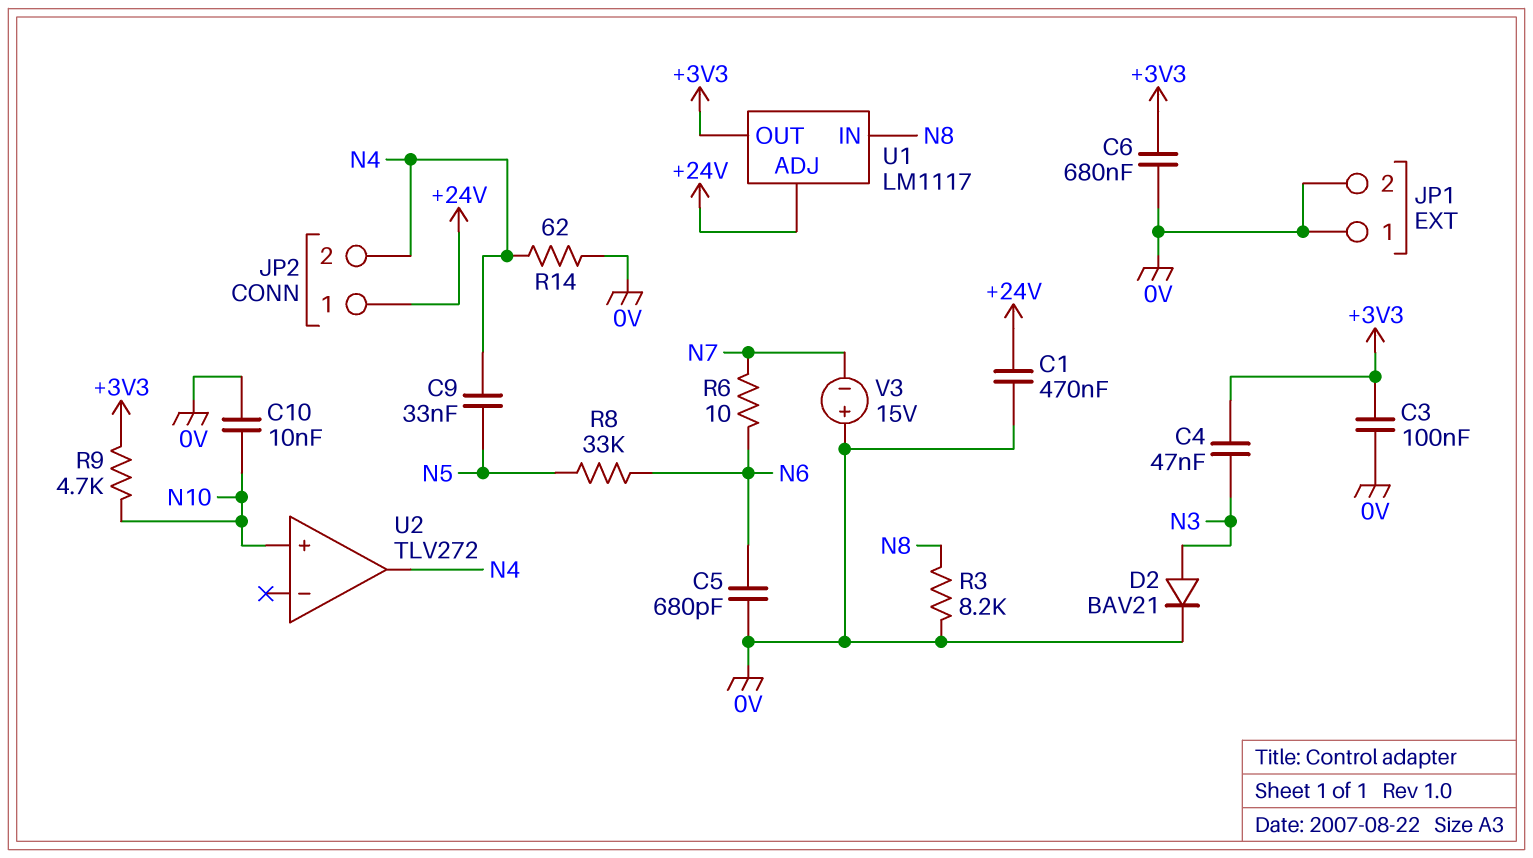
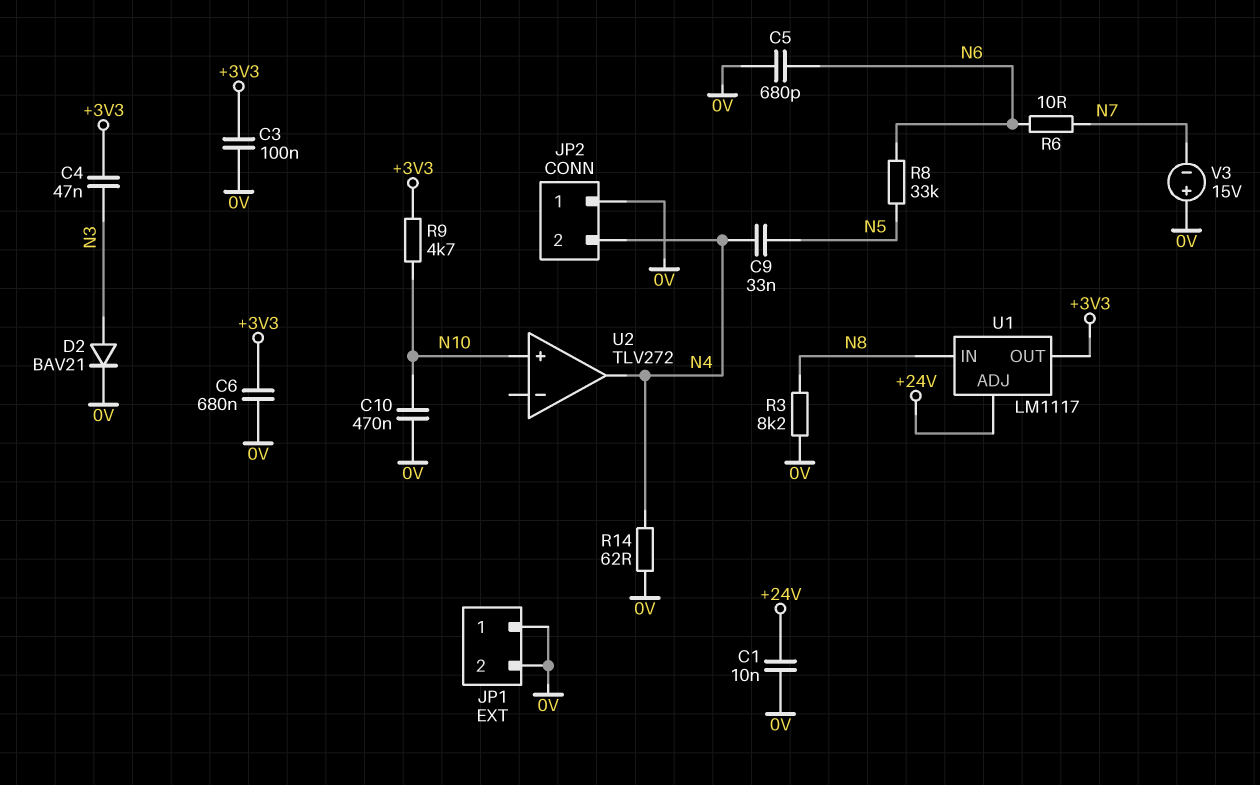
C1: 470nF (+24V, 0V) -> 10nF (+24V, 0V)
C10: 10nF (0V, N10) -> 470nF (0V, N10)
JP2 pin 1: +24V -> 0V

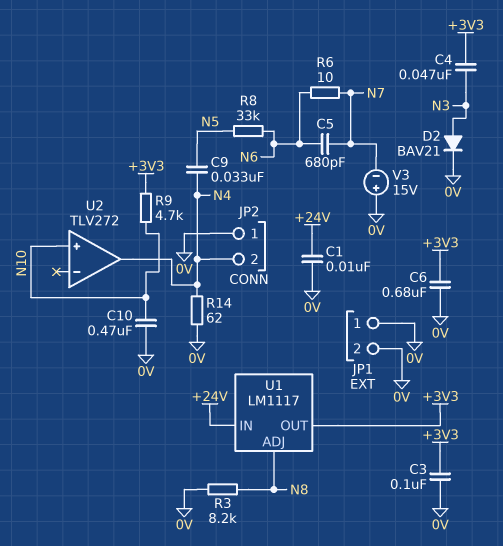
C5: 680pF (0V, N6) -> 680pF (N6, N7)
U1 pin ADJ: +24V -> N8
U1 pin IN: N8 -> +24V

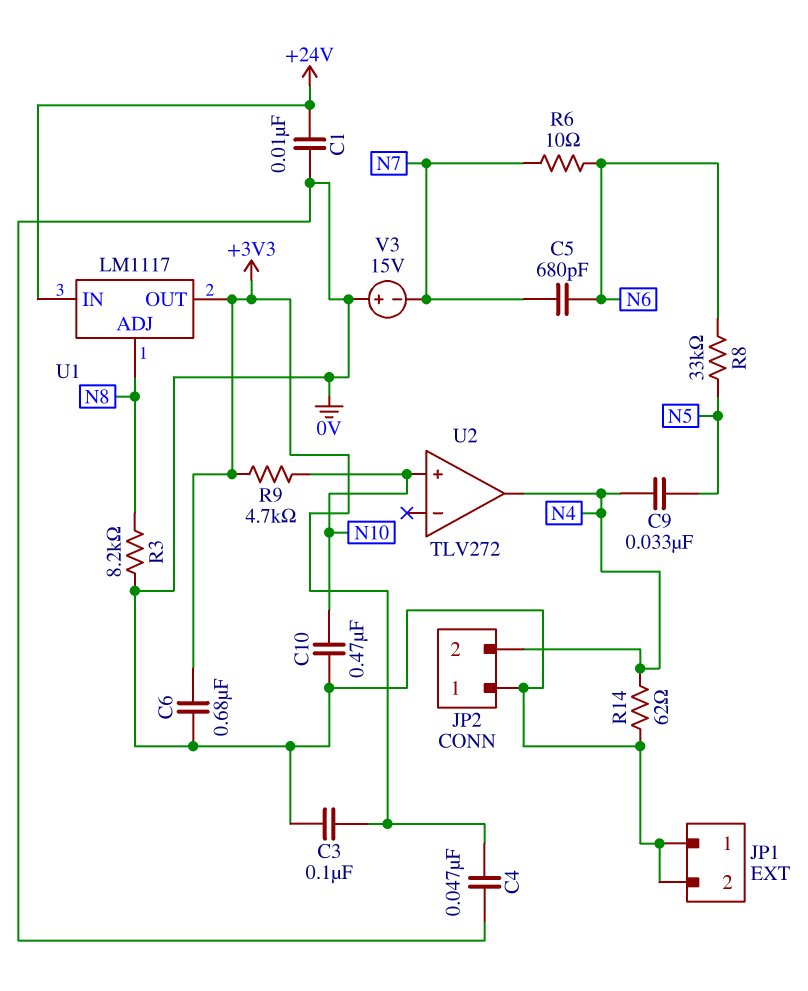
C4: 47nF (+3V3, N3) -> 47nF (+3V3, 0V)
D2: diode BAV21 (A N3, K 0V) -> none

